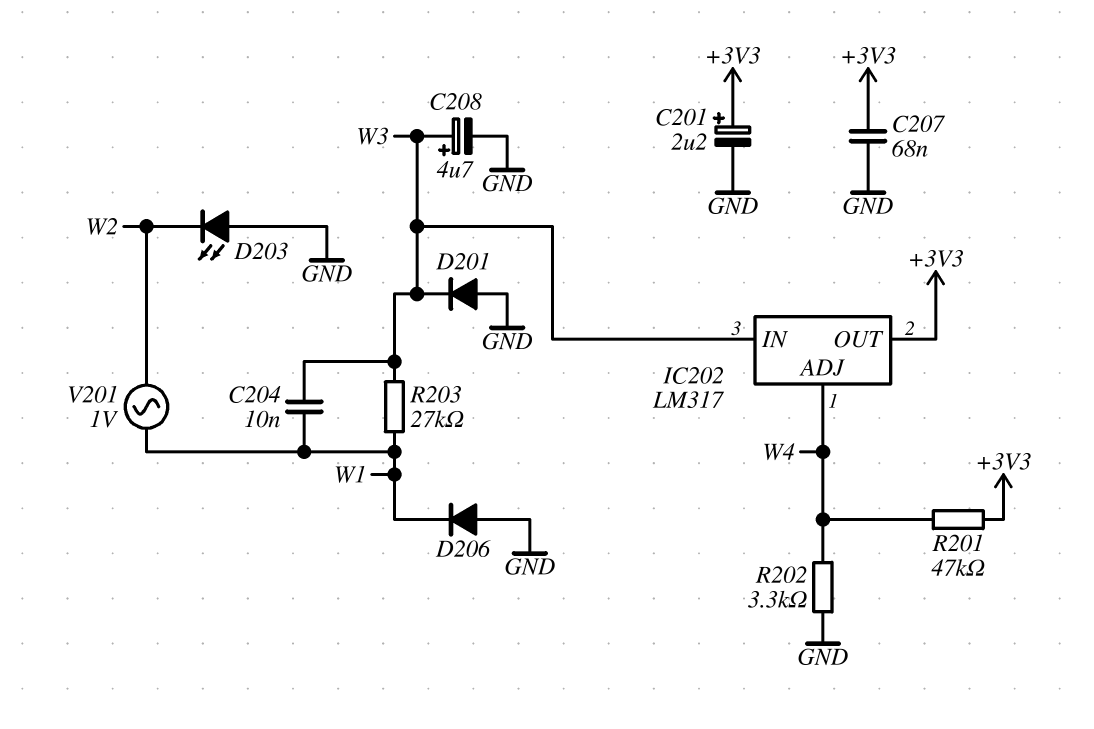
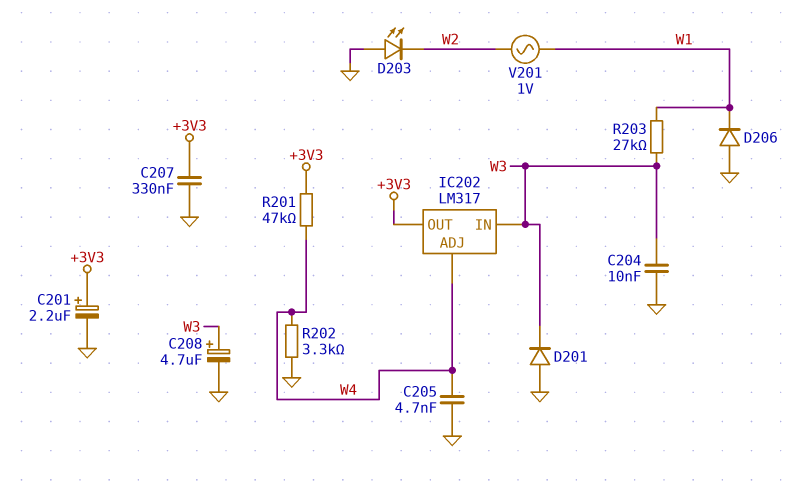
C204: 10nF (W1, W3) -> 10nF (GND, W3)
C205: none -> 4.7nF (GND, W4)
C207: 68nF (+3V3, GND) -> 330nF (+3V3, GND)

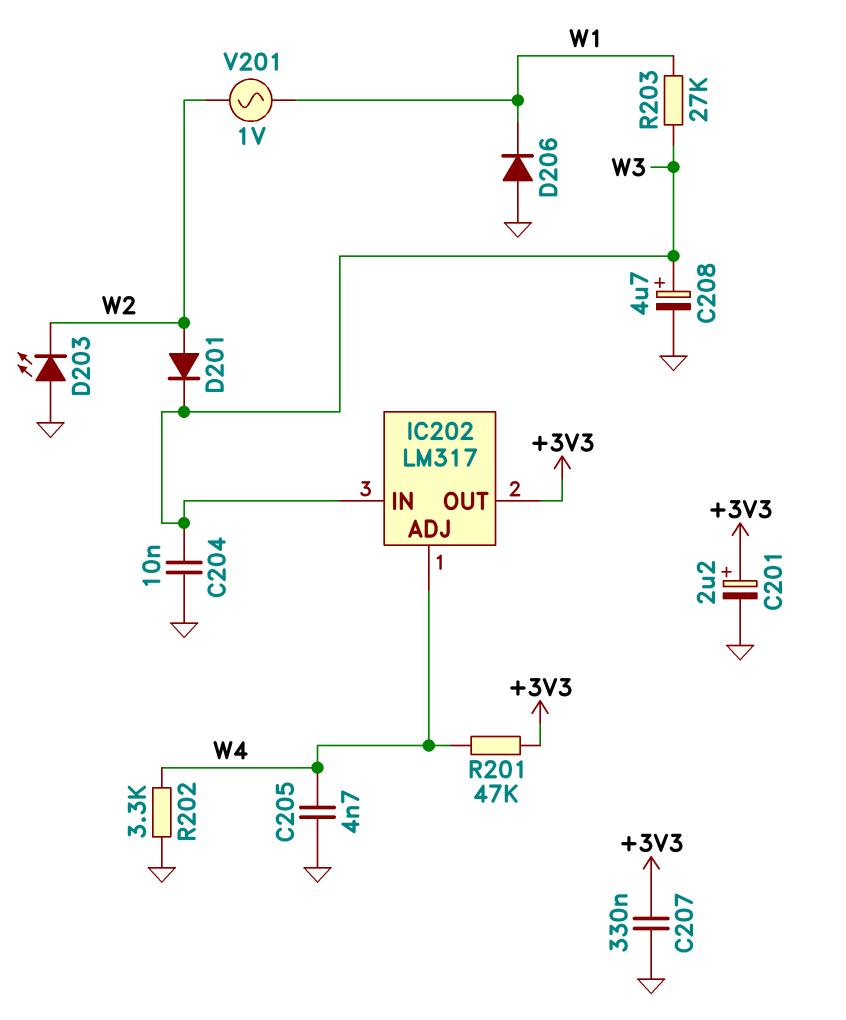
D201: diode (A GND, K W3) -> diode (A W2, K W3)

